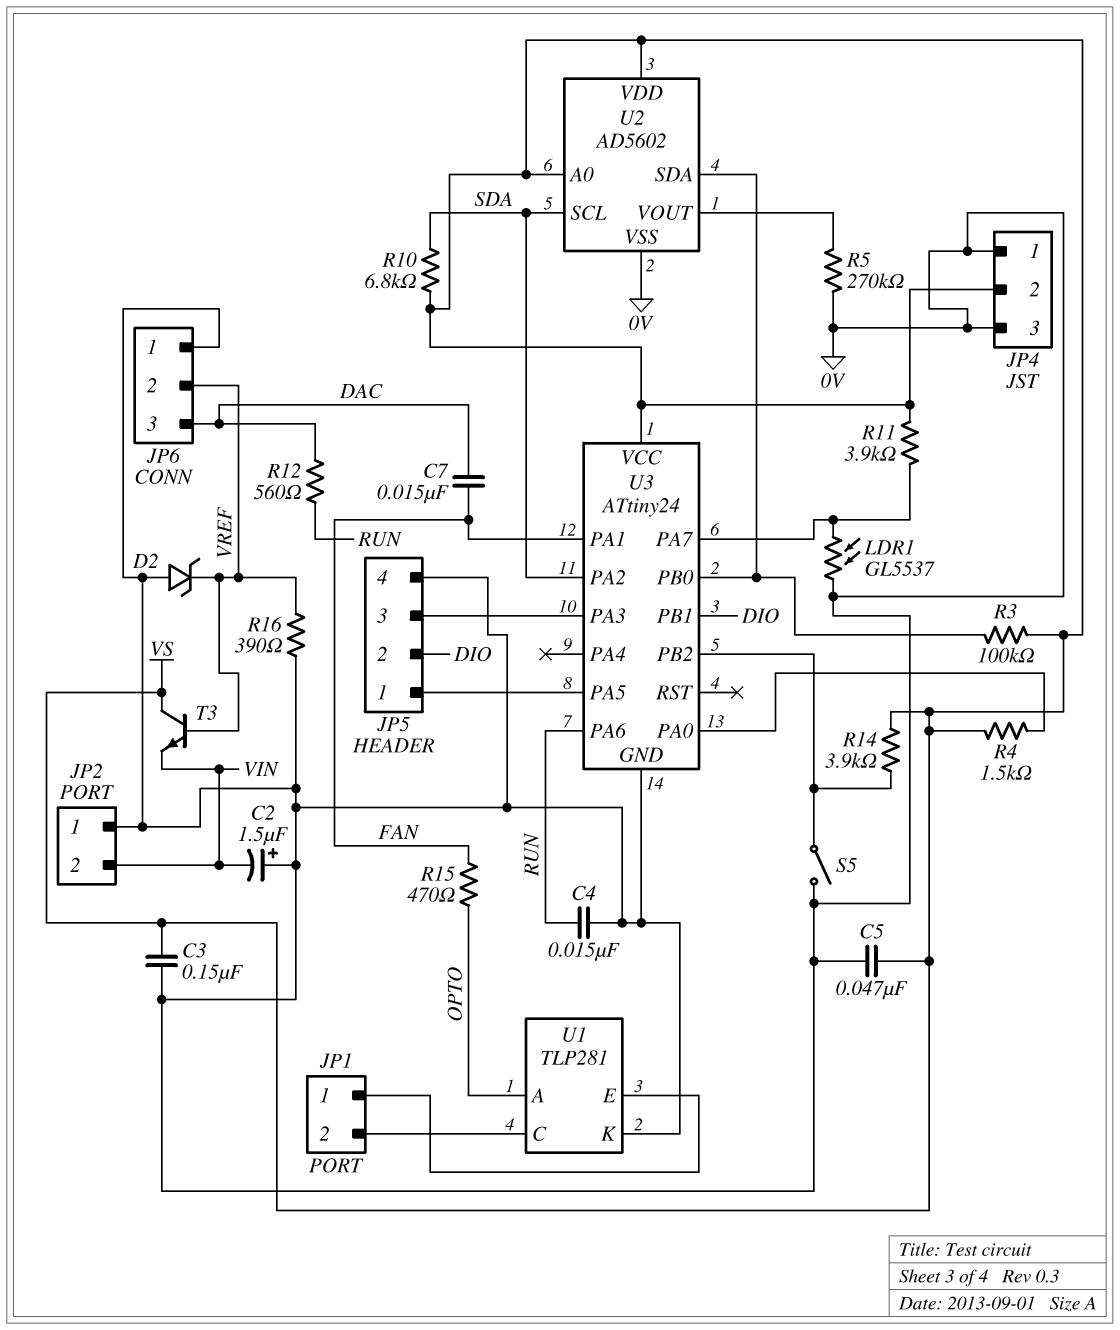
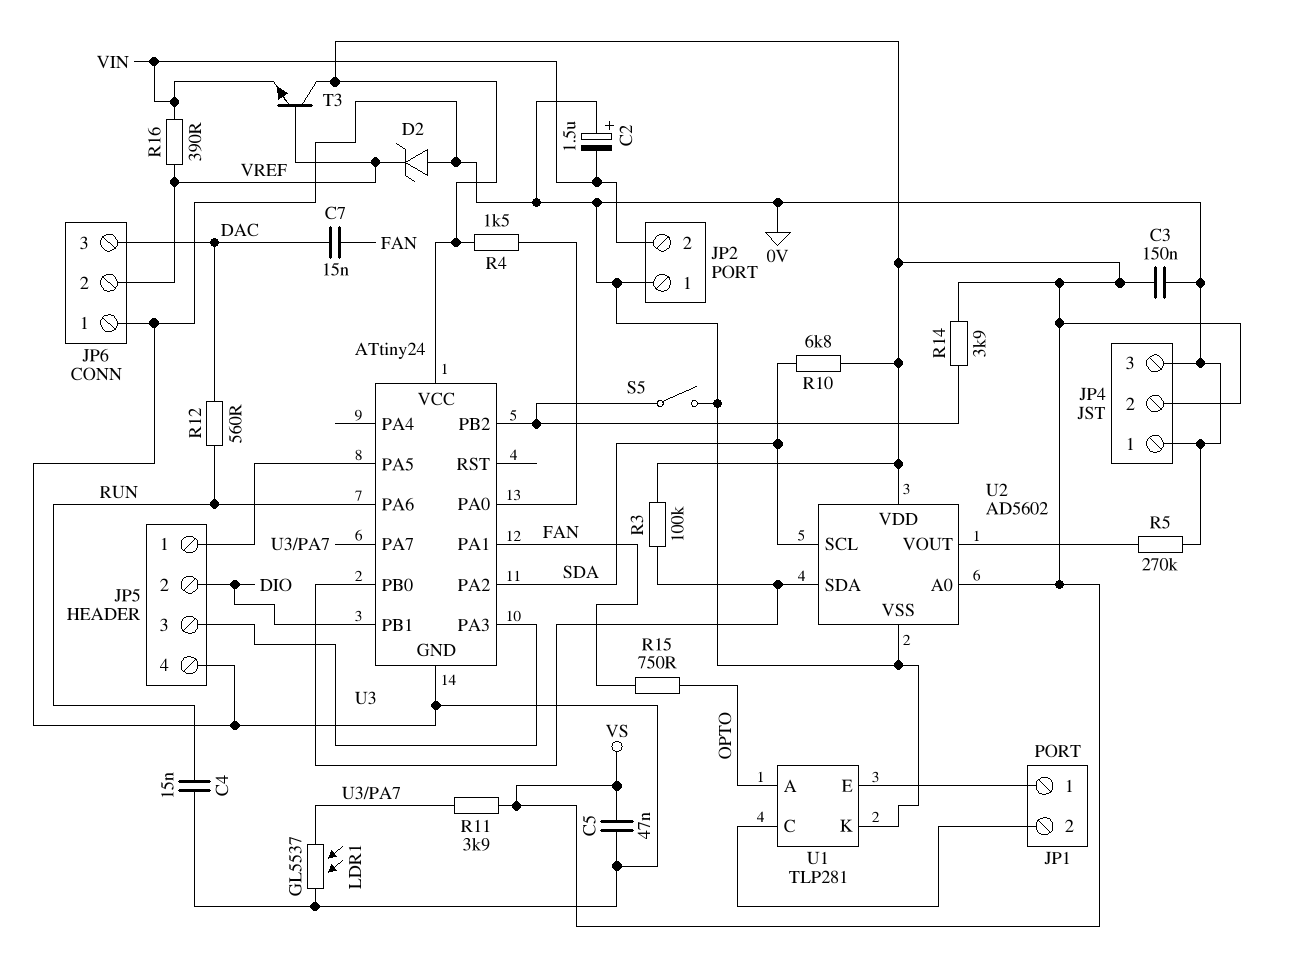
R15: 470 (FAN, OPTO) -> 750 (FAN, OPTO)
R16: 390 (0V, VREF) -> 390 (VIN, VREF)

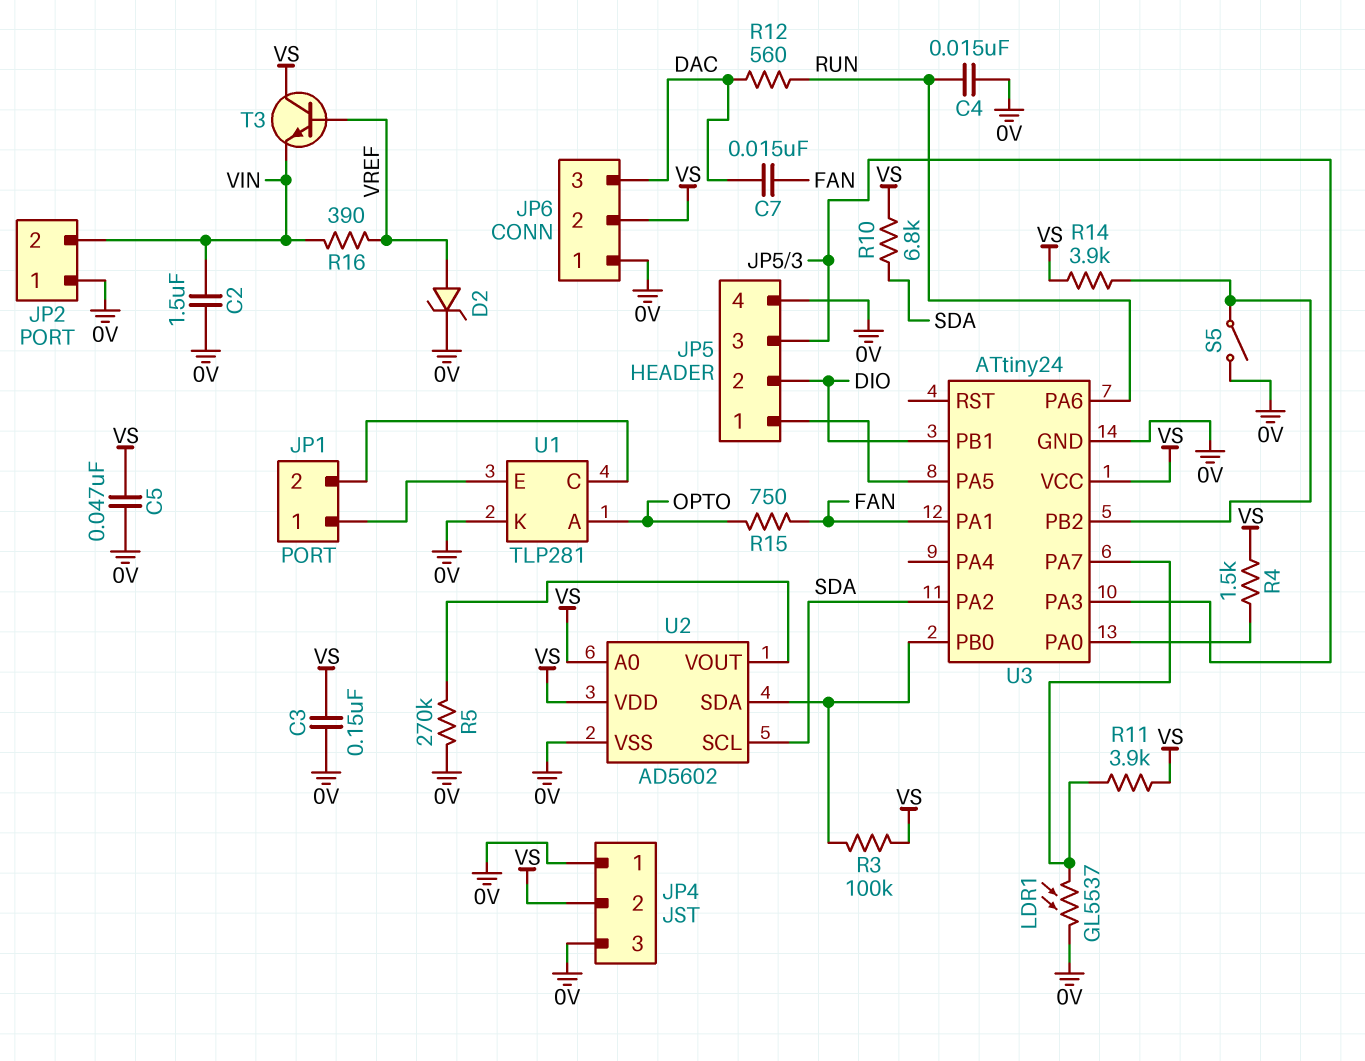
C2: 1.5uF (plus 0V, minus VIN) -> 1.5uF (0V, VIN)
D2: zener (A 0V, K VREF) -> zener (A VREF, K 0V)
JP6 pin 2: VREF -> VS

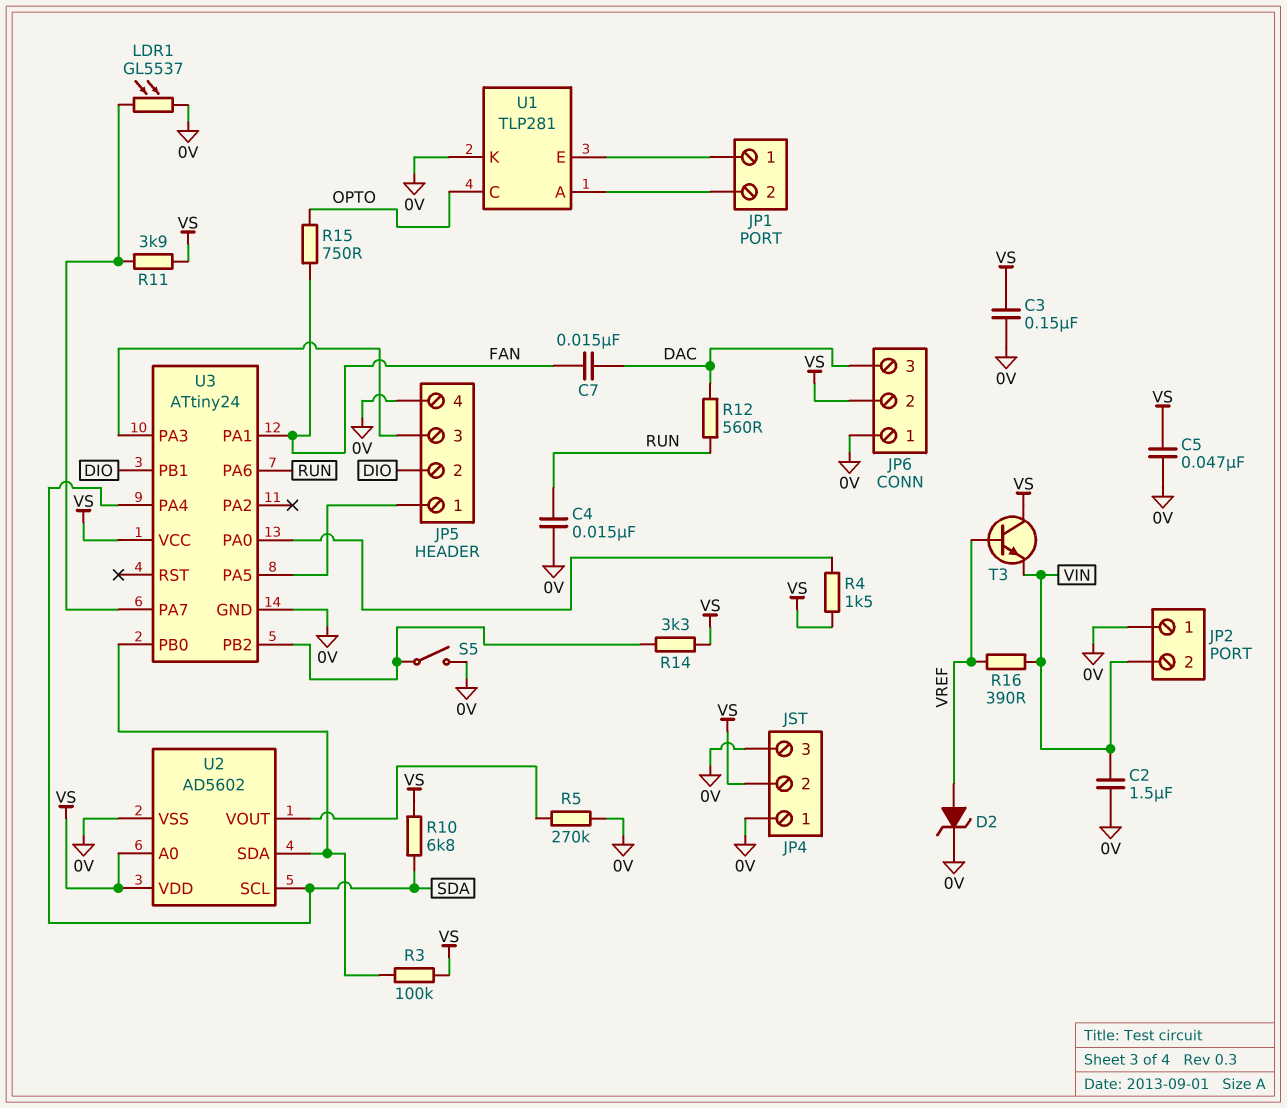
R14: 3.9k (U3/PB2, VS) -> 3.3k (U3/PB2, VS)
U1 pin A: OPTO -> JP1/2
U1 pin C: JP1/2 -> OPTO
U3 pin PA2: SDA -> none
U3 pin PA4: none -> SDA

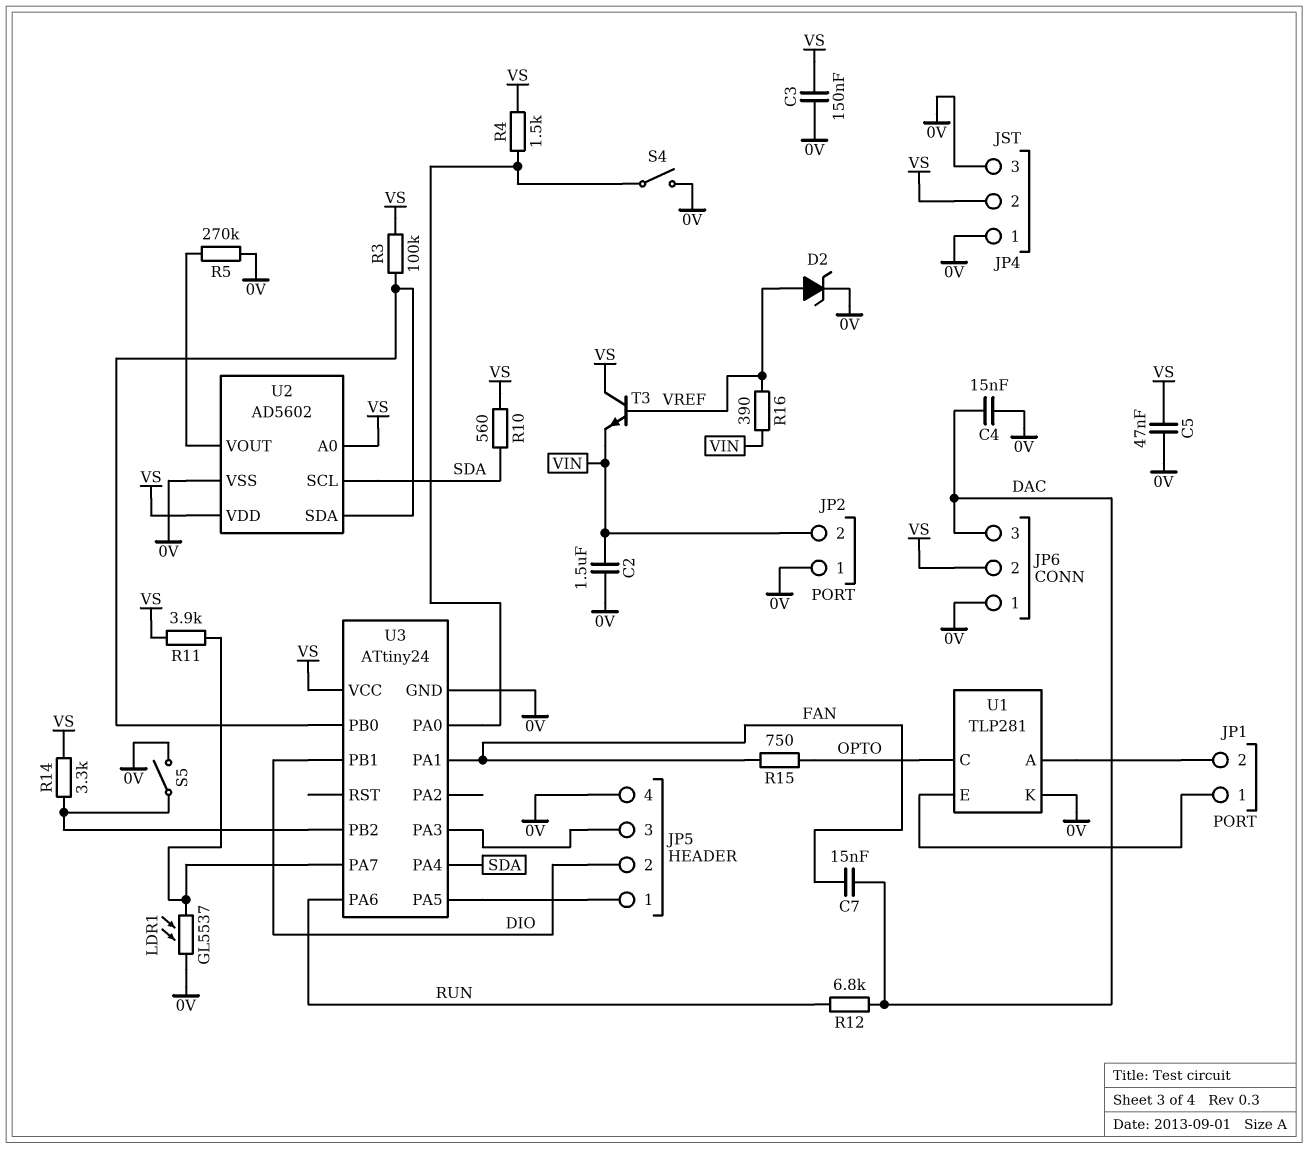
C4: 15nF (0V, RUN) -> 15nF (0V, DAC)
R10: 6.8k (SDA, VS) -> 560 (SDA, VS)
R12: 560 (DAC, RUN) -> 6.8k (DAC, RUN)
S4: none -> switch (0V, U3/PA0)

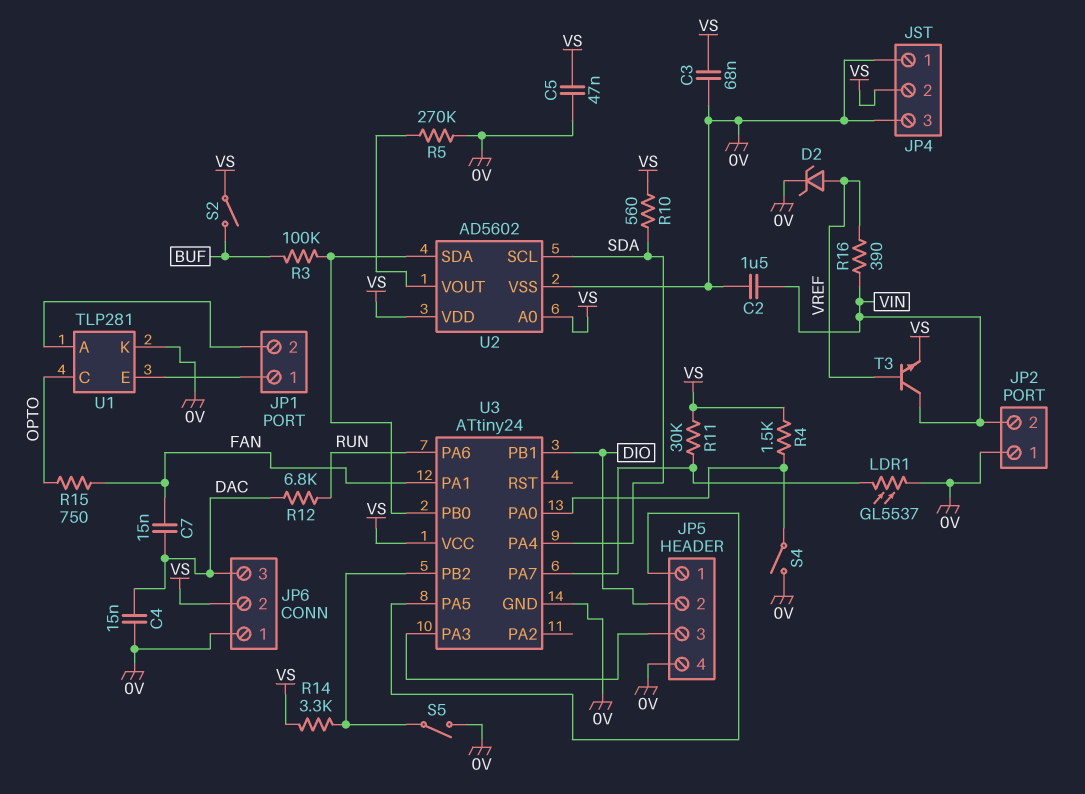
C3: 150nF (0V, VS) -> 68nF (0V, VS)
R3: 100k (U2/SDA, VS) -> 100k (BUF, U2/SDA)
R11: 3.9k (U3/PA7, VS) -> 30k (U3/PA7, VS)
S2: none -> switch (BUF, VS)
T3: NPN (B VREF, C VS, E VIN) -> NPN (B VREF, C VIN, E VS)

